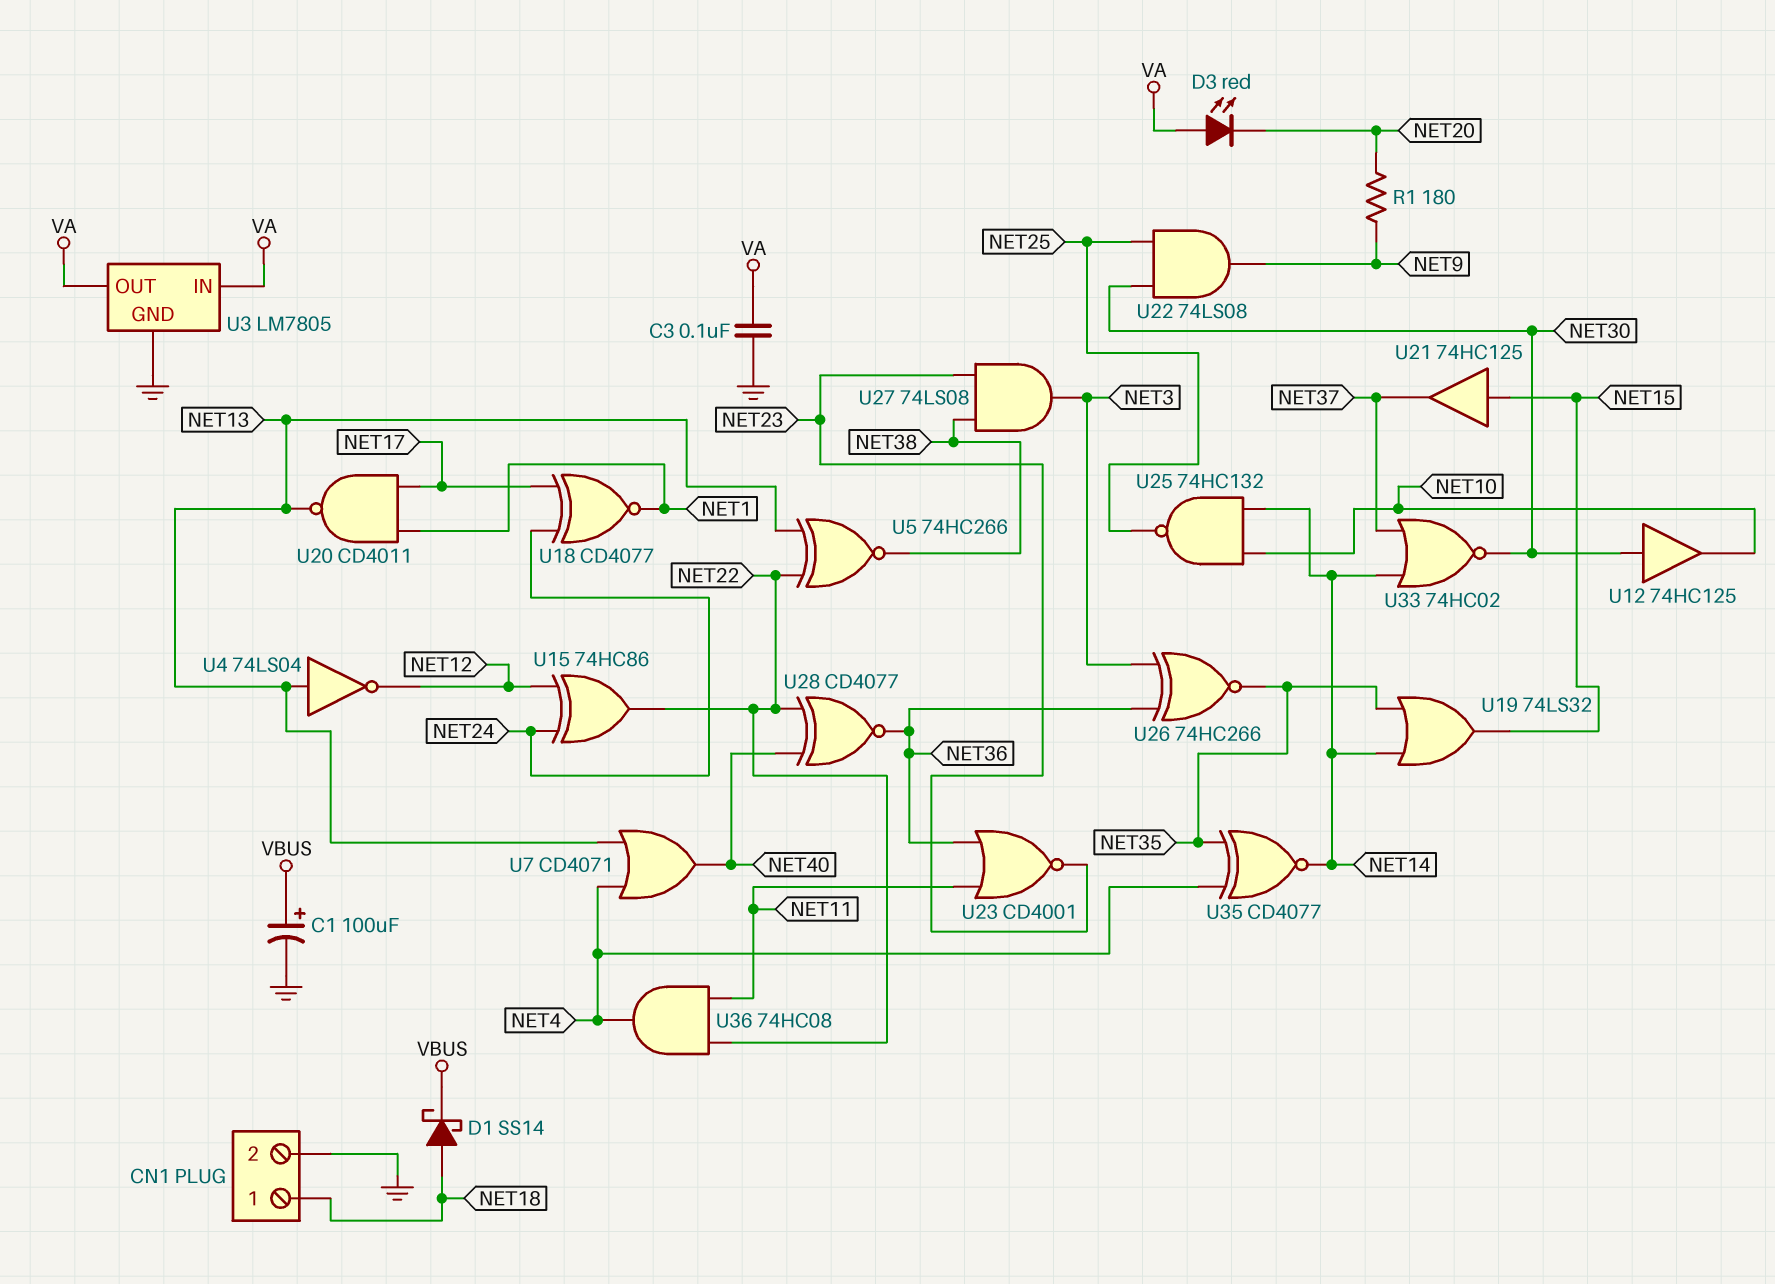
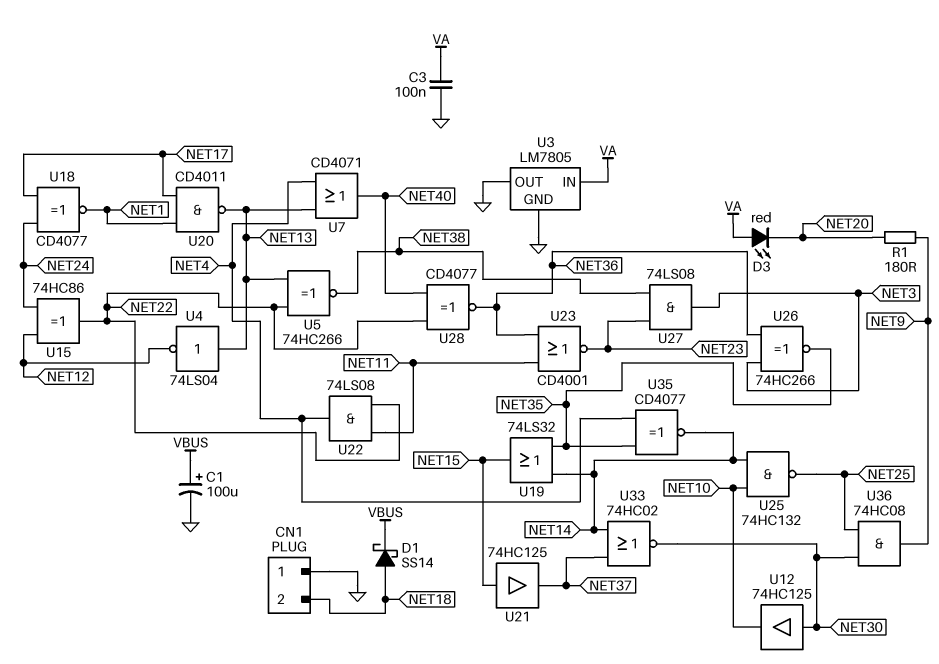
CN1 pin 1: NET18 -> GND
CN1 pin 2: GND -> NET18
U3 pin OUT: VA -> GND
U22: AND 74LS08 (in NET25, in NET30, out NET9) -> AND 74LS08 (in NET11, in NET22, out NET4)
U36: AND 74HC08 (in NET11, in NET22, out NET4) -> AND 74HC08 (in NET25, in NET30, out NET9)

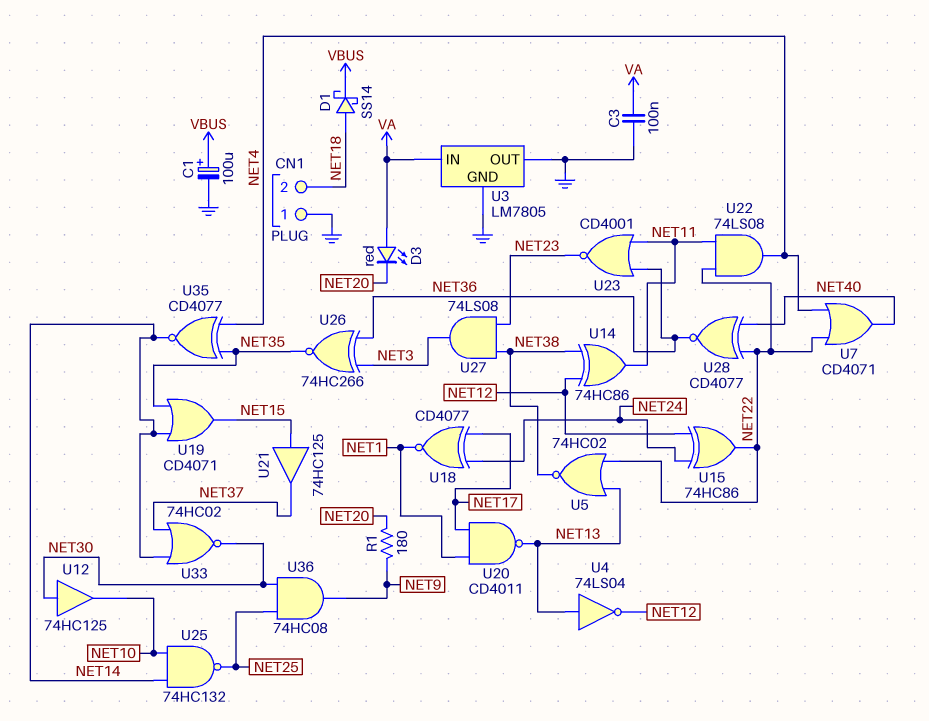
U5: XNOR 74HC266 (in NET13, in NET22, out NET38) -> NOR 74HC02 (in NET13, in NET22, out NET38)
U7: OR CD4071 (in NET4, in NET13, out NET40) -> OR CD4071 (in NET4, in NET22, out NET40)
U14: none -> XOR 74HC86 (in NET12, in NET38, out NET11)
U19: OR 74LS32 (in NET14, in NET35, out NET15) -> OR CD4071 (in NET14, in NET35, out NET15)

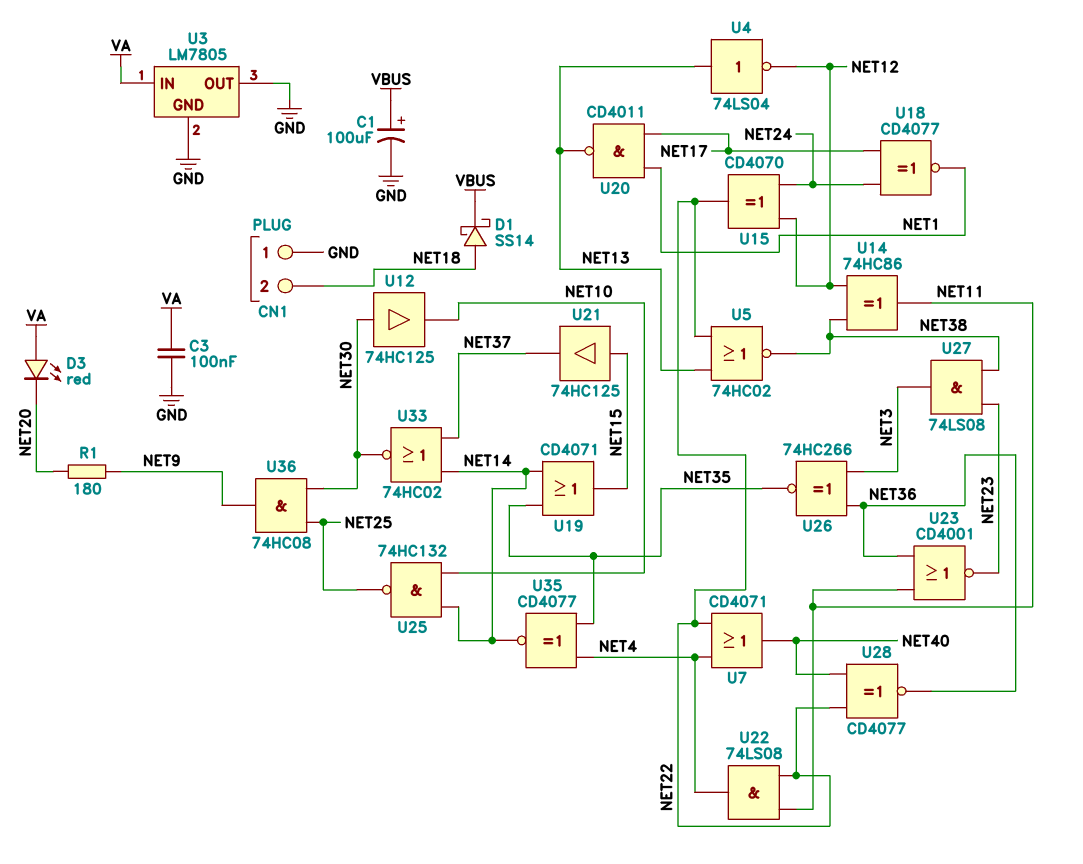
U15: XOR 74HC86 (in NET12, in NET24, out NET22) -> XOR CD4070 (in NET12, in NET24, out NET22)

